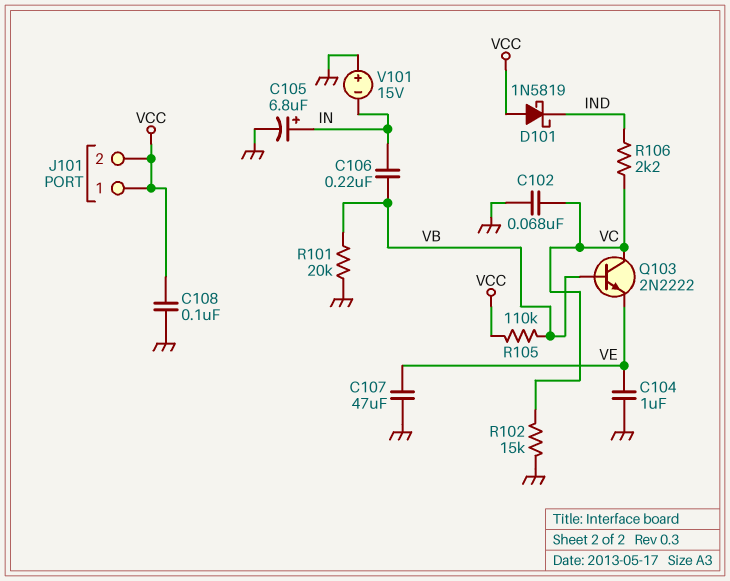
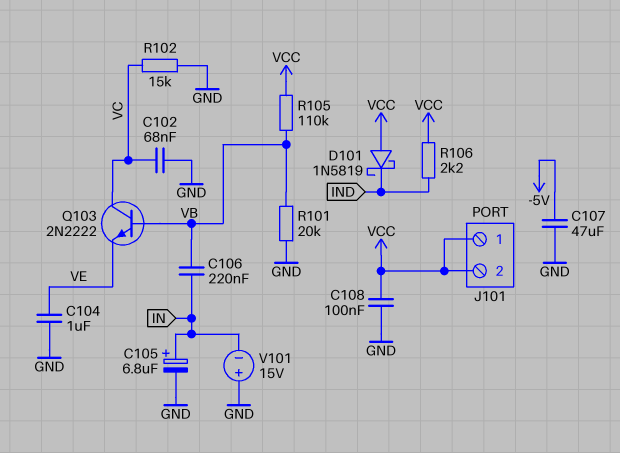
C107: 47uF (GND, VE) -> 47uF (-5V, GND)
R106: 2.2k (IND, VC) -> 2.2k (IND, VCC)

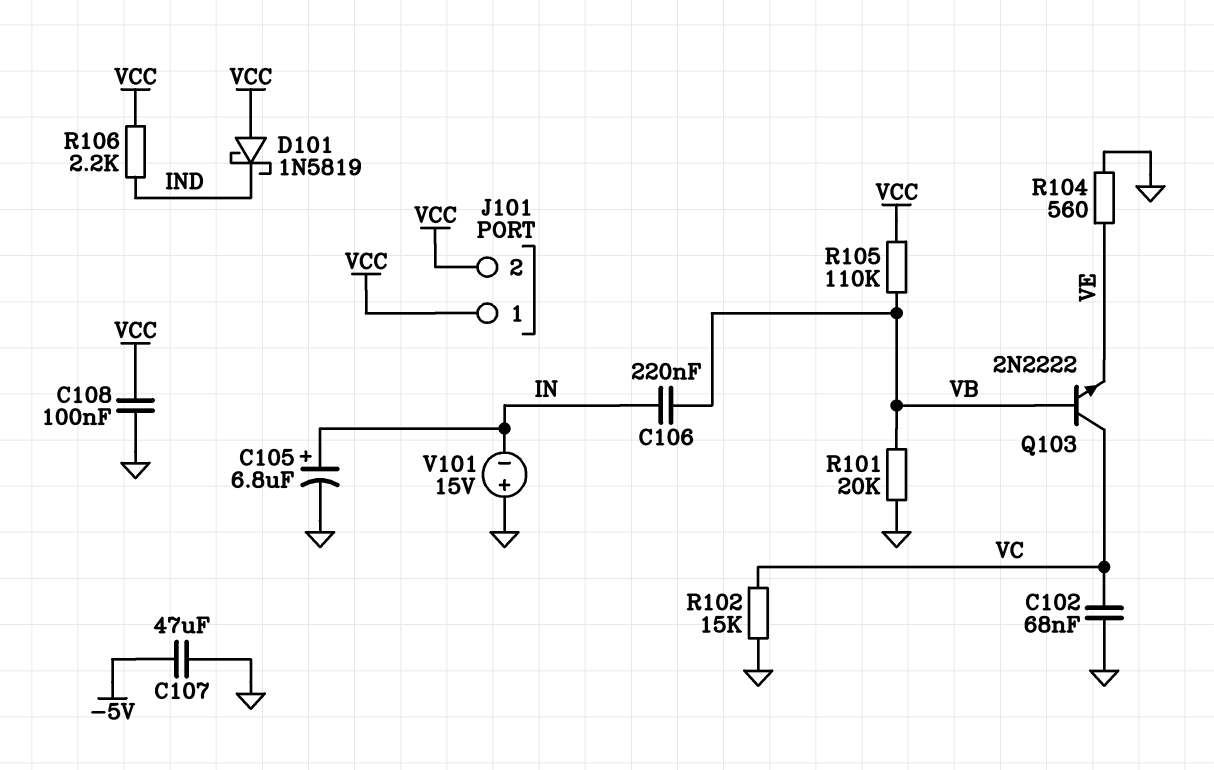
C104: 1uF (GND, VE) -> none
R104: none -> 560 (GND, VE)

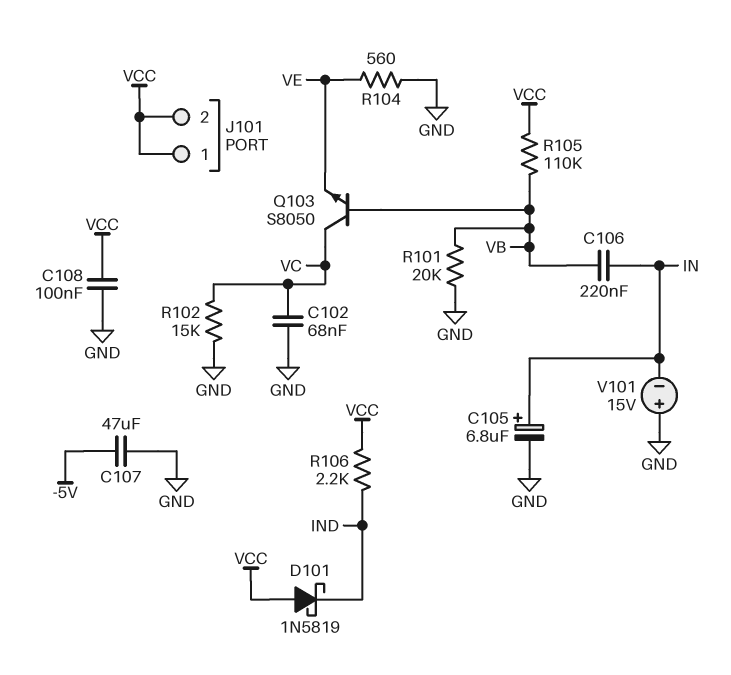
Q103: NPN 2N2222 (B VB, C VC, E VE) -> NPN S8050 (B VB, C VC, E VE)

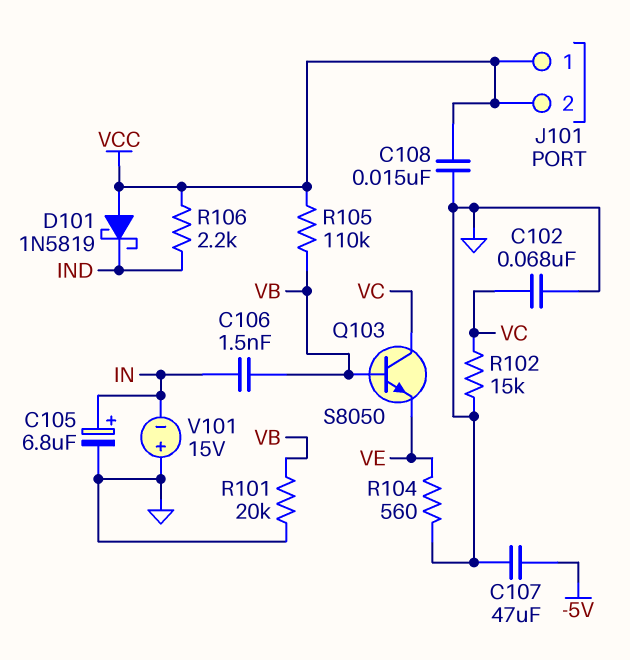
C106: 220nF (IN, VB) -> 1.5nF (IN, VB)
C108: 100nF (GND, VCC) -> 15nF (GND, VCC)

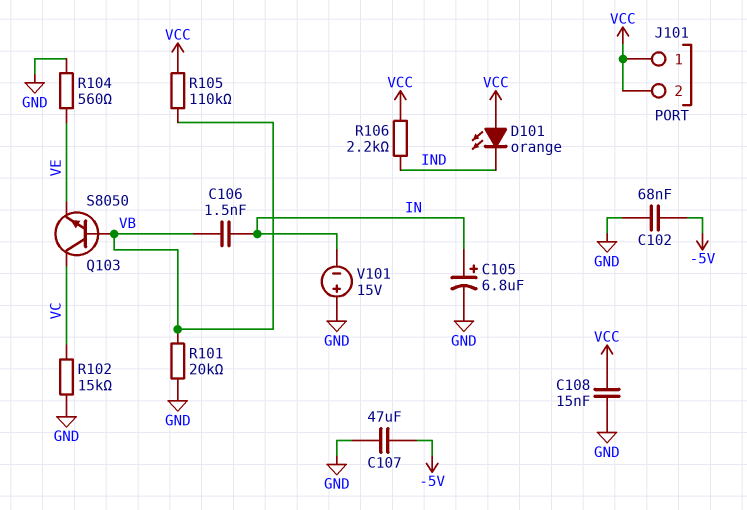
C102: 68nF (GND, VC) -> 68nF (-5V, GND)
D101: schottky 1N5819 (A VCC, K IND) -> LED orange (A VCC, K IND)

